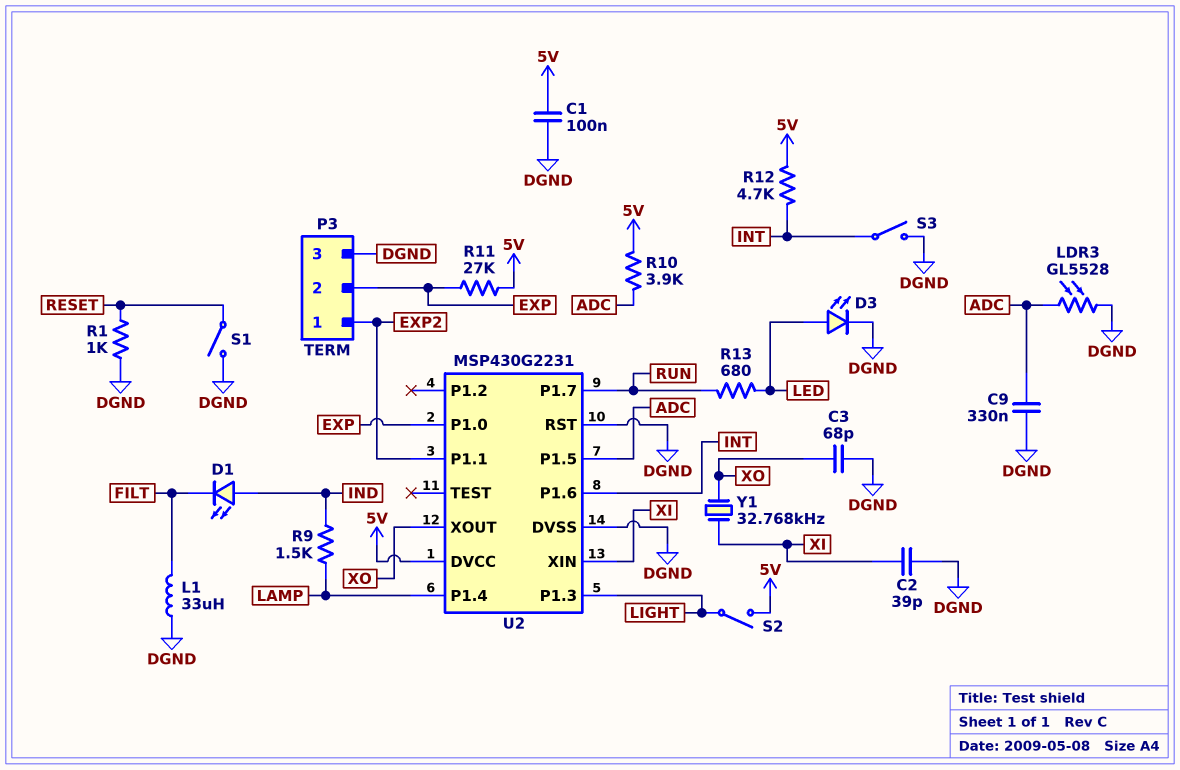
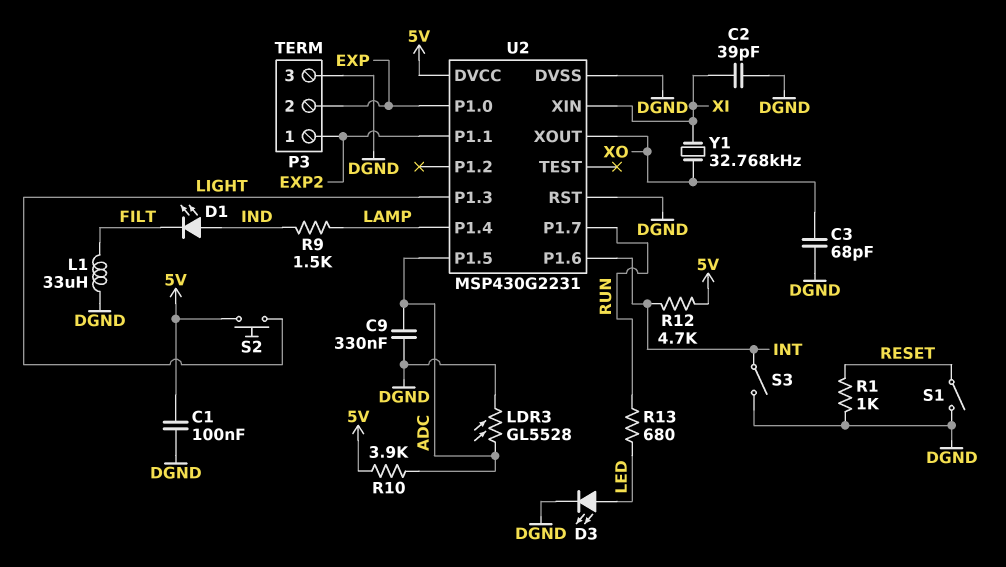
R11: 27k (5V, EXP) -> none
S2: switch (5V, LIGHT) -> button (5V, LIGHT)

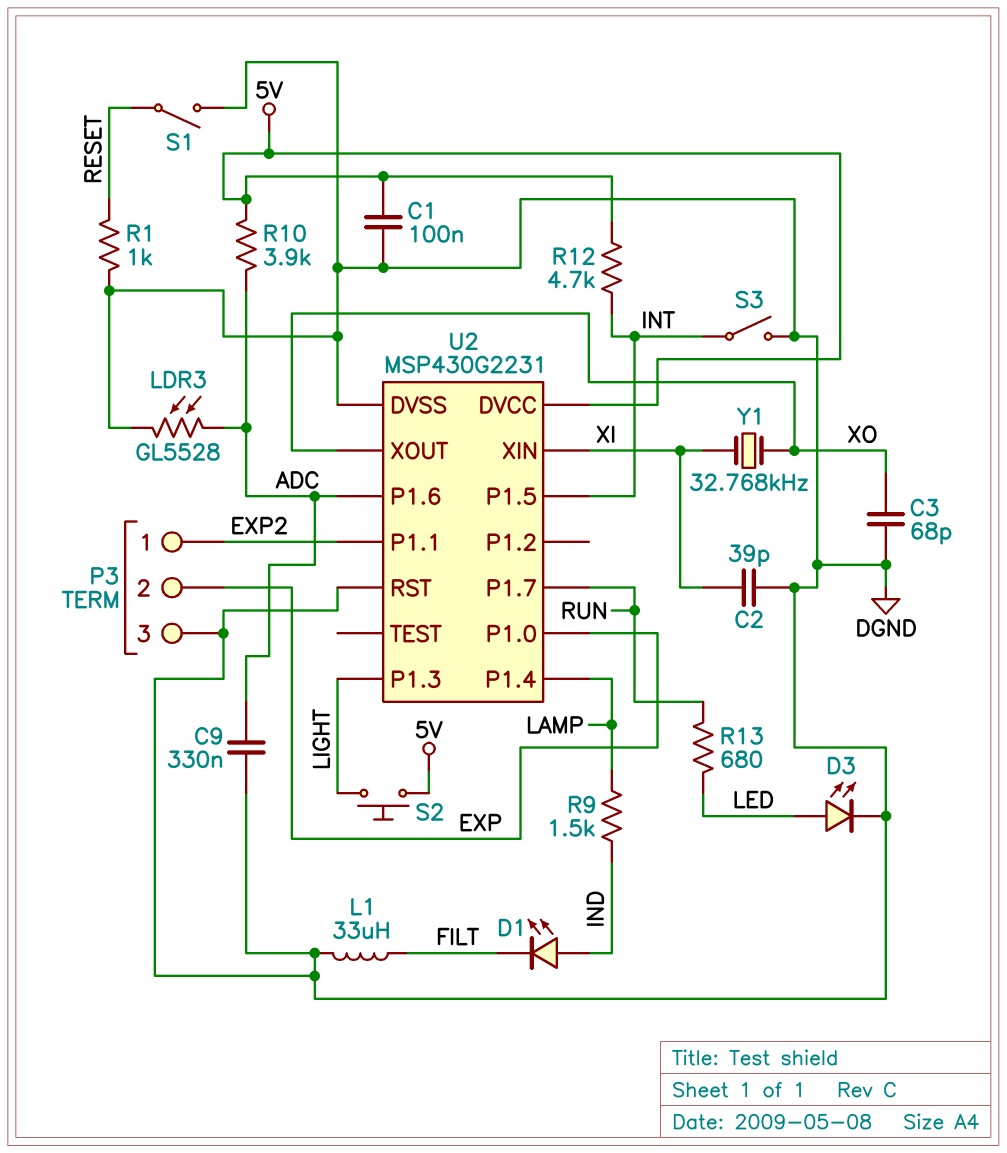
U2 pin P1.5: ADC -> INT
U2 pin P1.6: INT -> ADC

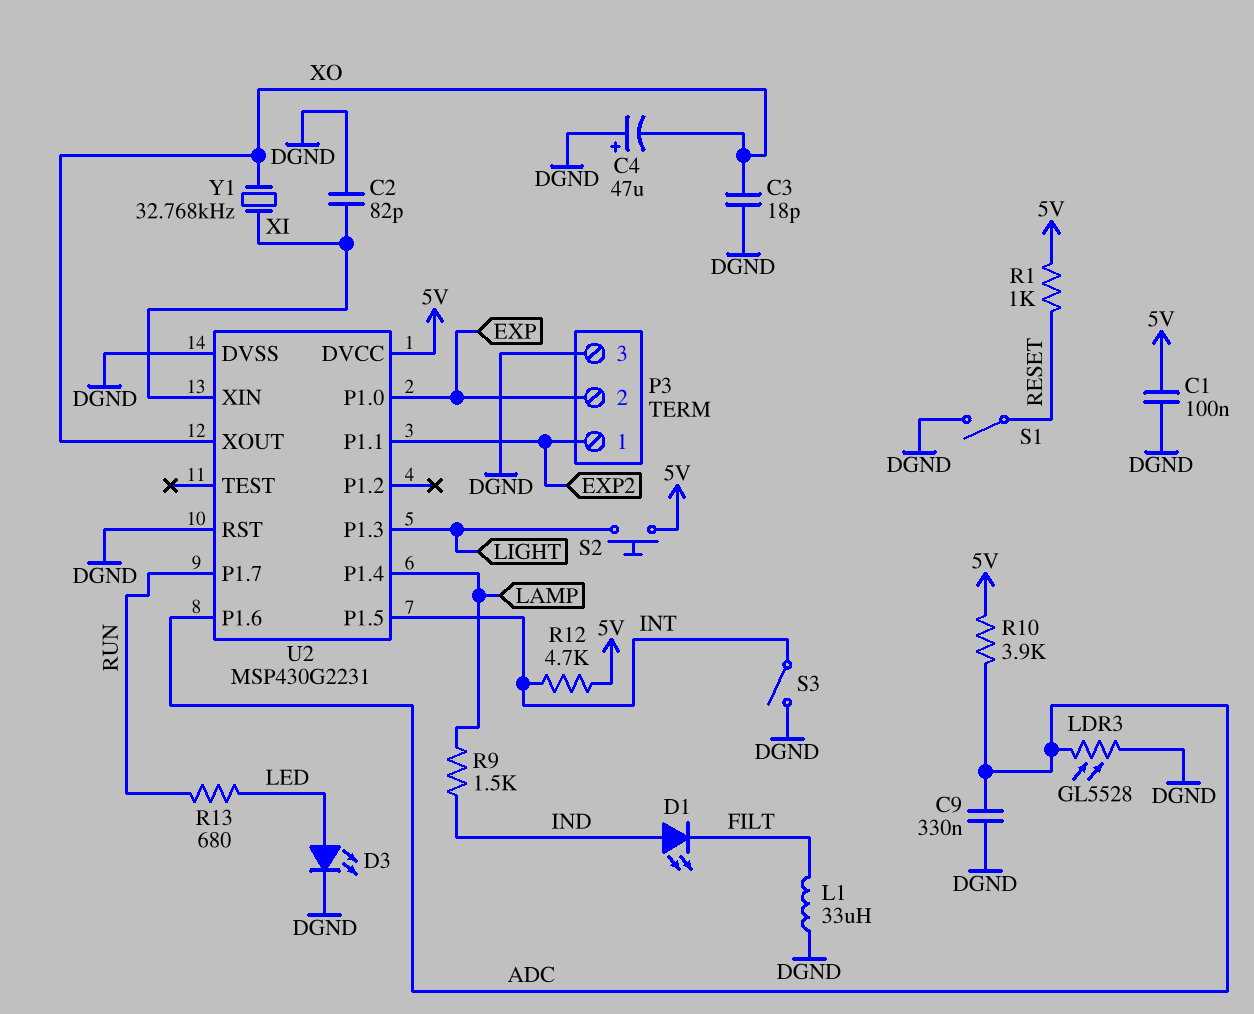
C2: 39pF (DGND, XI) -> 82pF (DGND, XI)
C3: 68pF (DGND, XO) -> 18pF (DGND, XO)
C4: none -> 47uF (plus DGND, minus XO)
R1: 1k (DGND, RESET) -> 1k (5V, RESET)

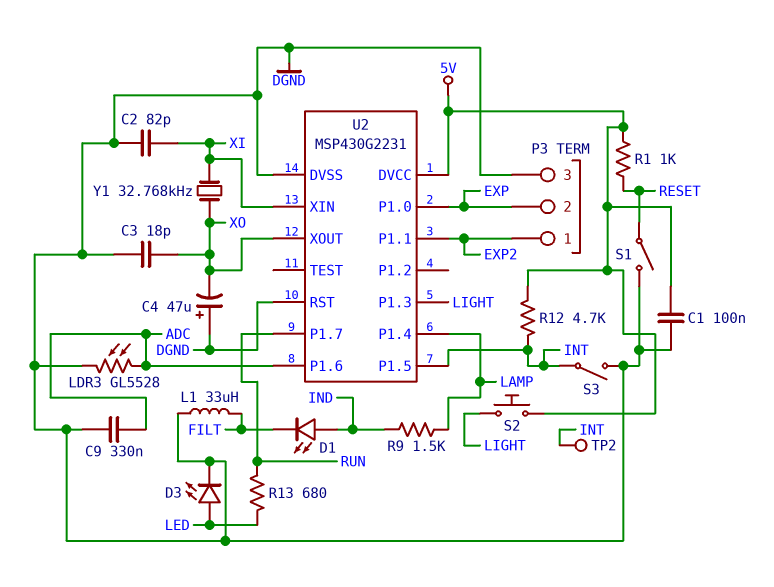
R10: 3.9k (5V, ADC) -> none
TP2: none -> test point (INT)

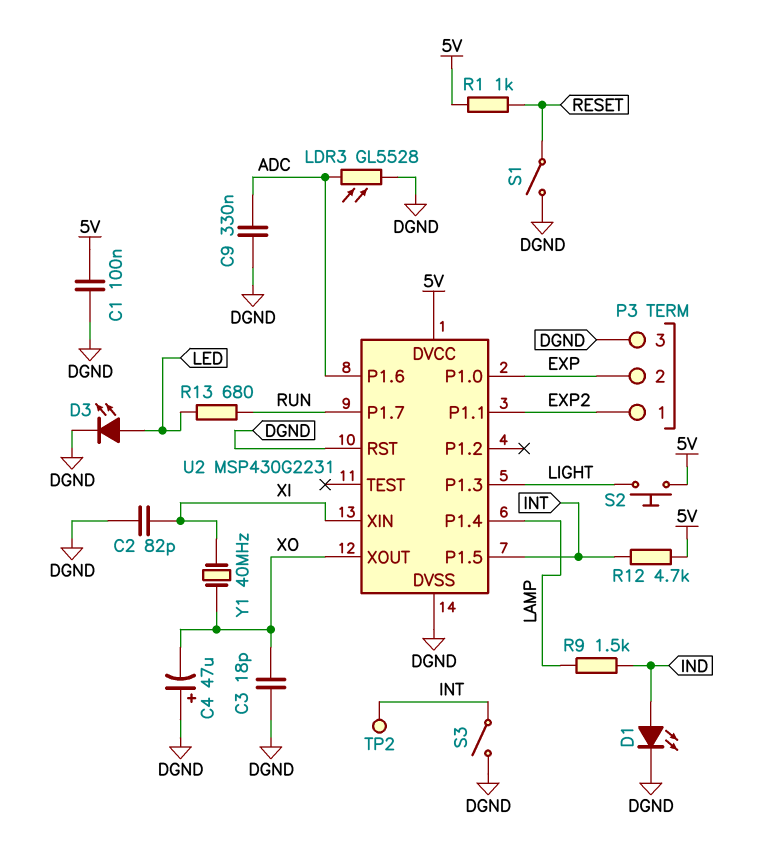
D1: LED (A IND, K FILT) -> LED (A IND, K DGND)
L1: 33uH (DGND, FILT) -> none
Y1: 32.768kHz (XI, XO) -> 40MHz (XI, XO)

